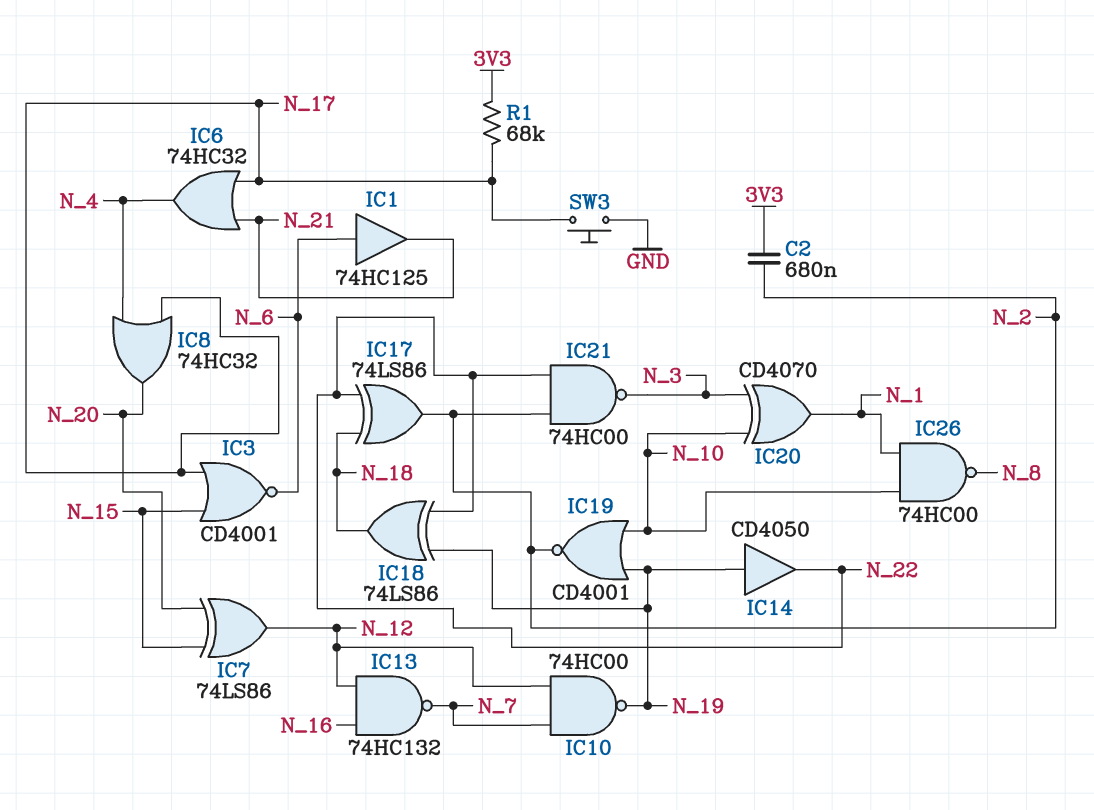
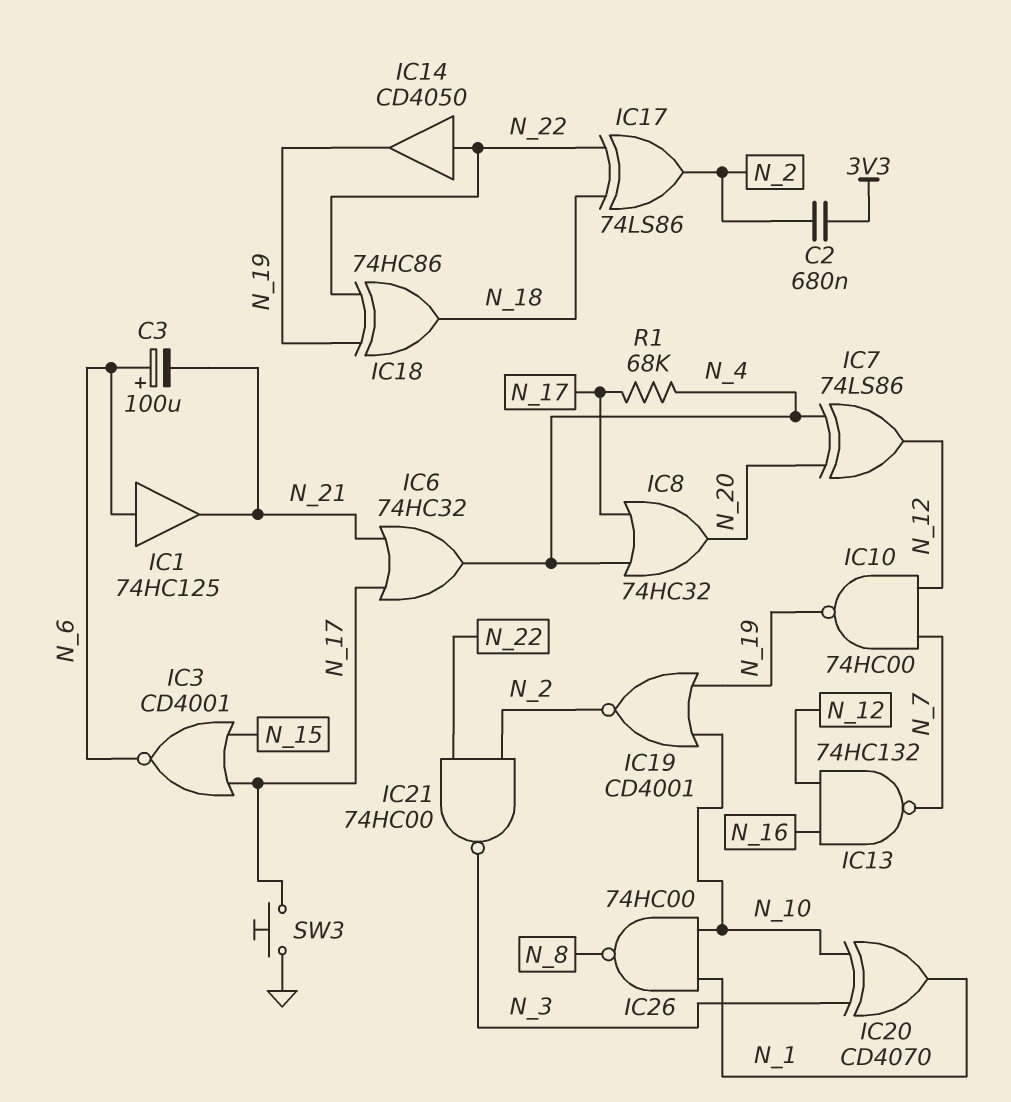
C3: none -> 100uF (plus N_6, minus N_21)
IC7: XOR 74LS86 (in N_15, in N_20, out N_12) -> XOR 74LS86 (in N_4, in N_20, out N_12)
IC14: buffer CD4050 (in N_19, out N_22) -> buffer CD4050 (in N_22, out N_19)
IC18: XOR 74LS86 (in N_19, in N_22, out N_18) -> XOR 74HC86 (in N_19, in N_22, out N_18)
R1: 68k (3V3, N_17) -> 68k (N_4, N_17)

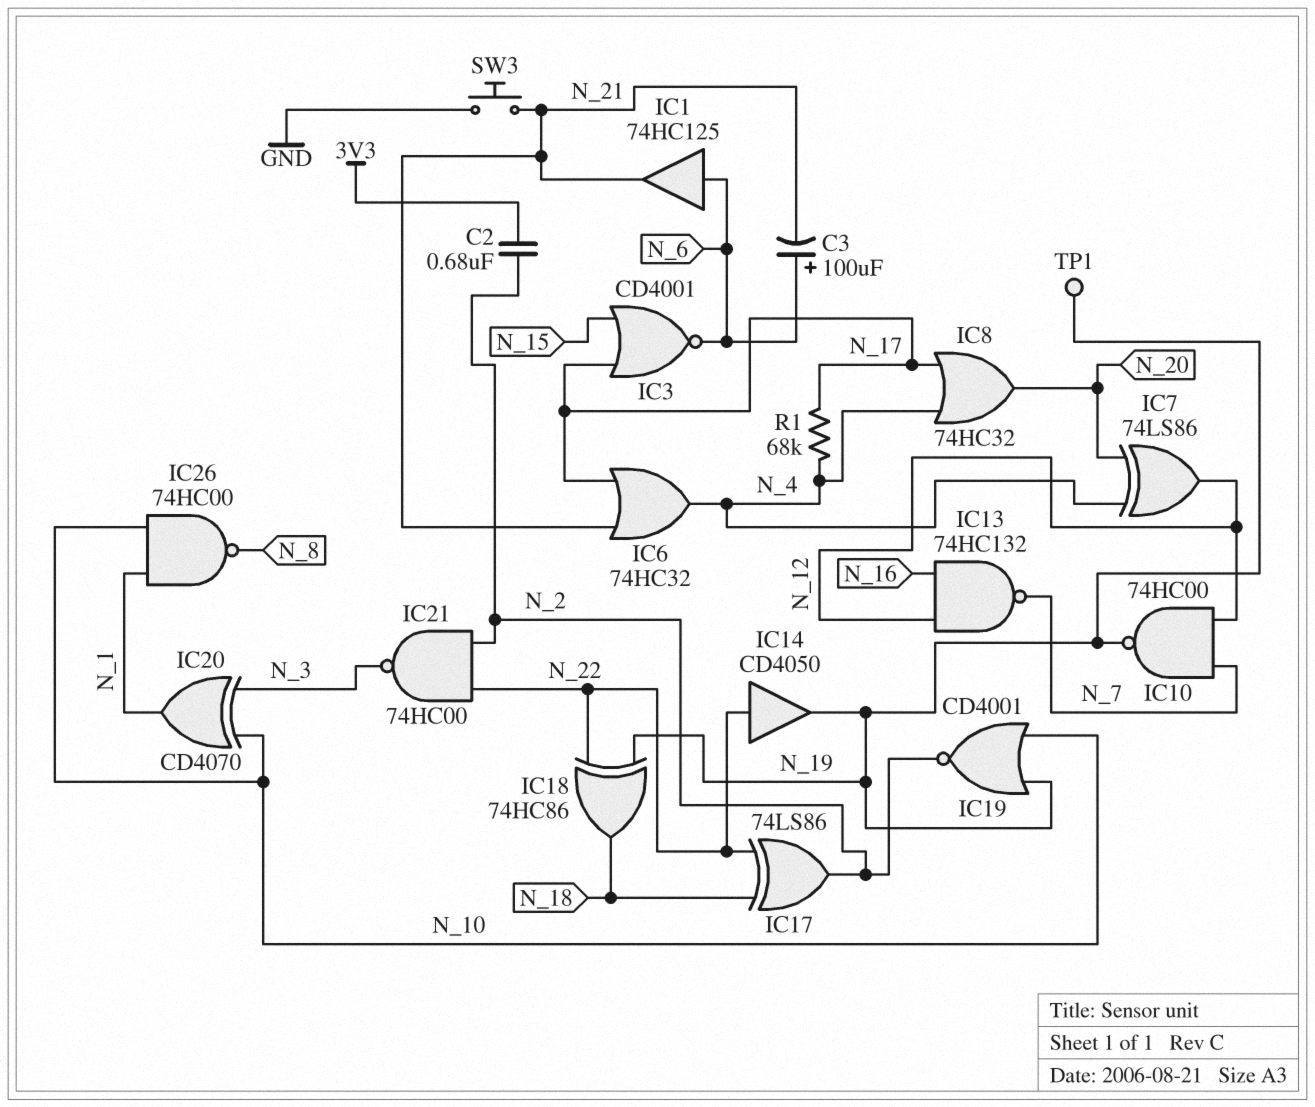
SW3: button (GND, N_17) -> button (GND, N_21)
TP1: none -> test point (N_19)

